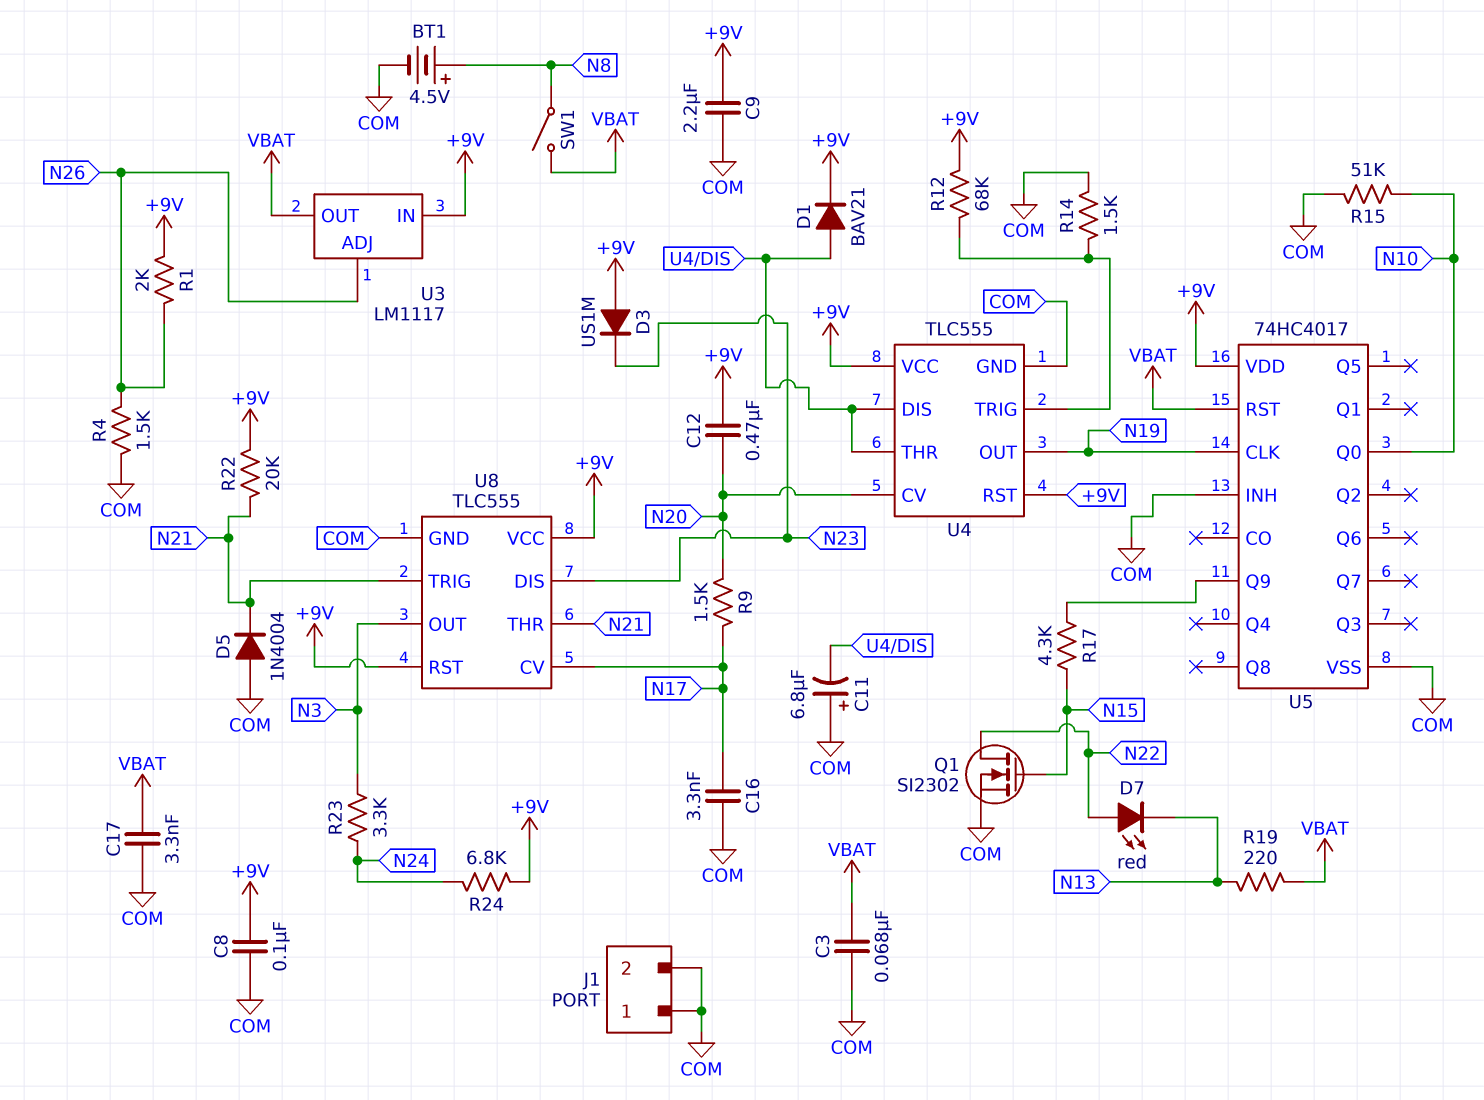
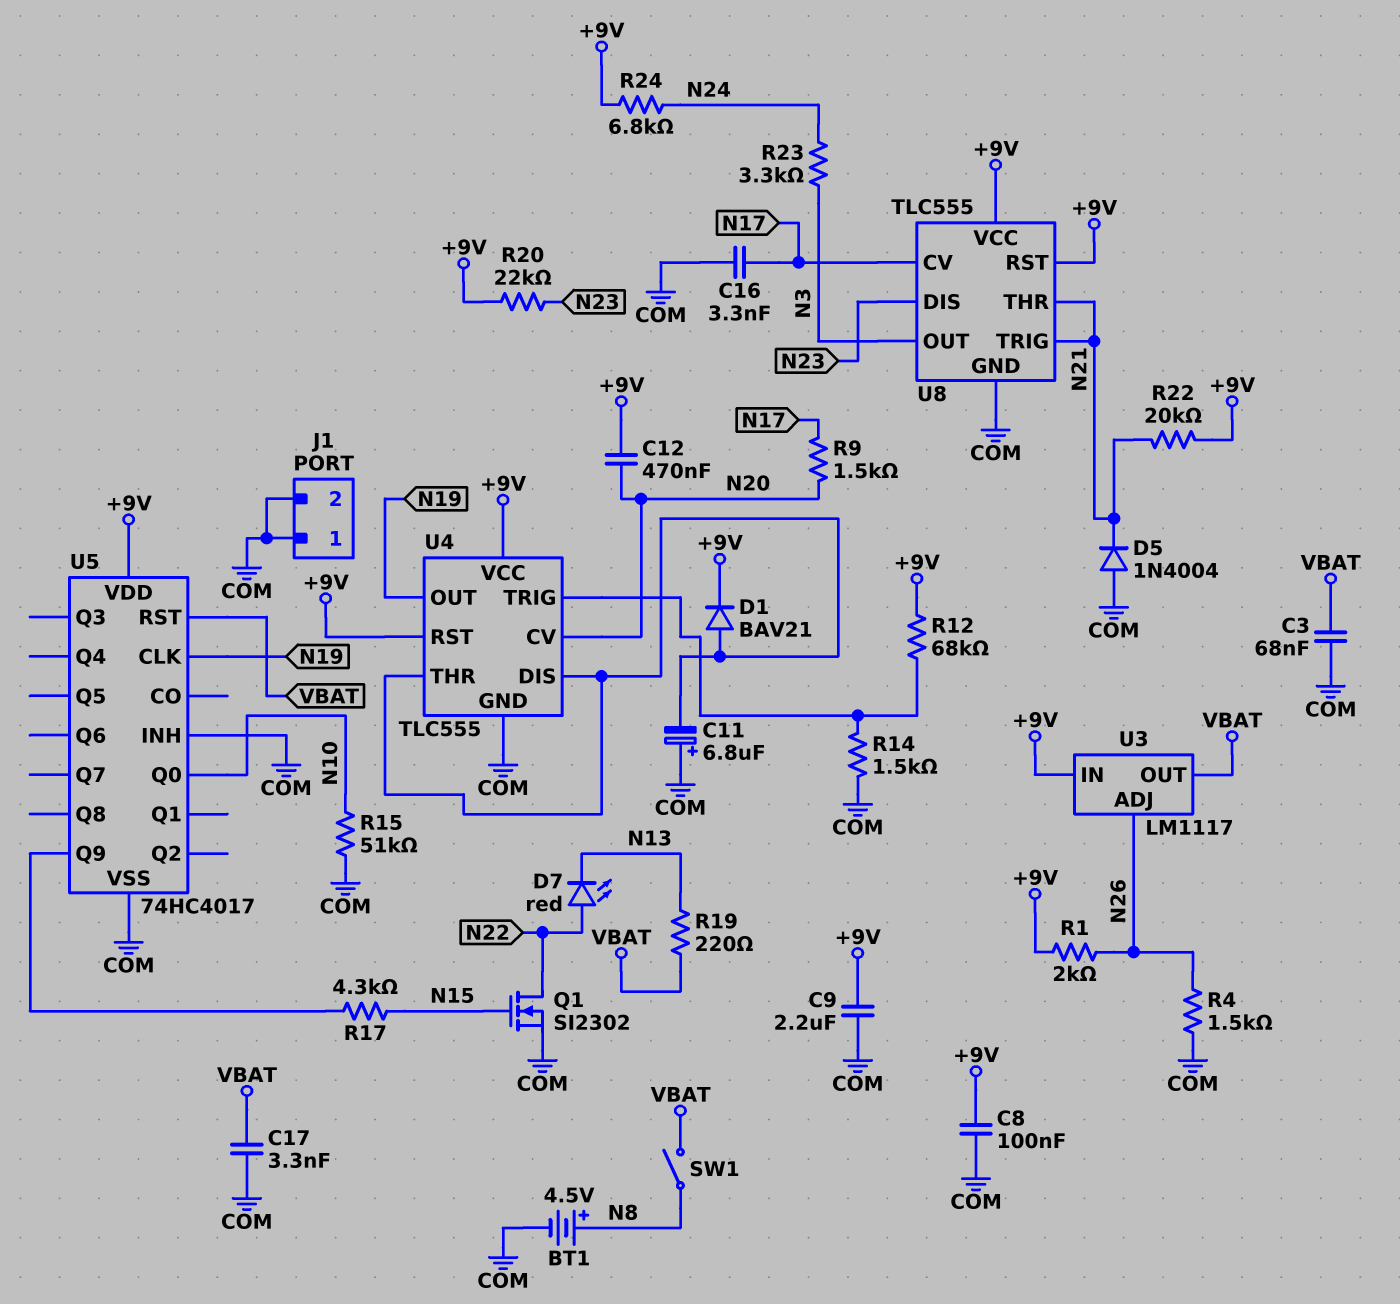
D3: diode US1M (A +9V, K N23) -> none
R20: none -> 22k (+9V, N23)

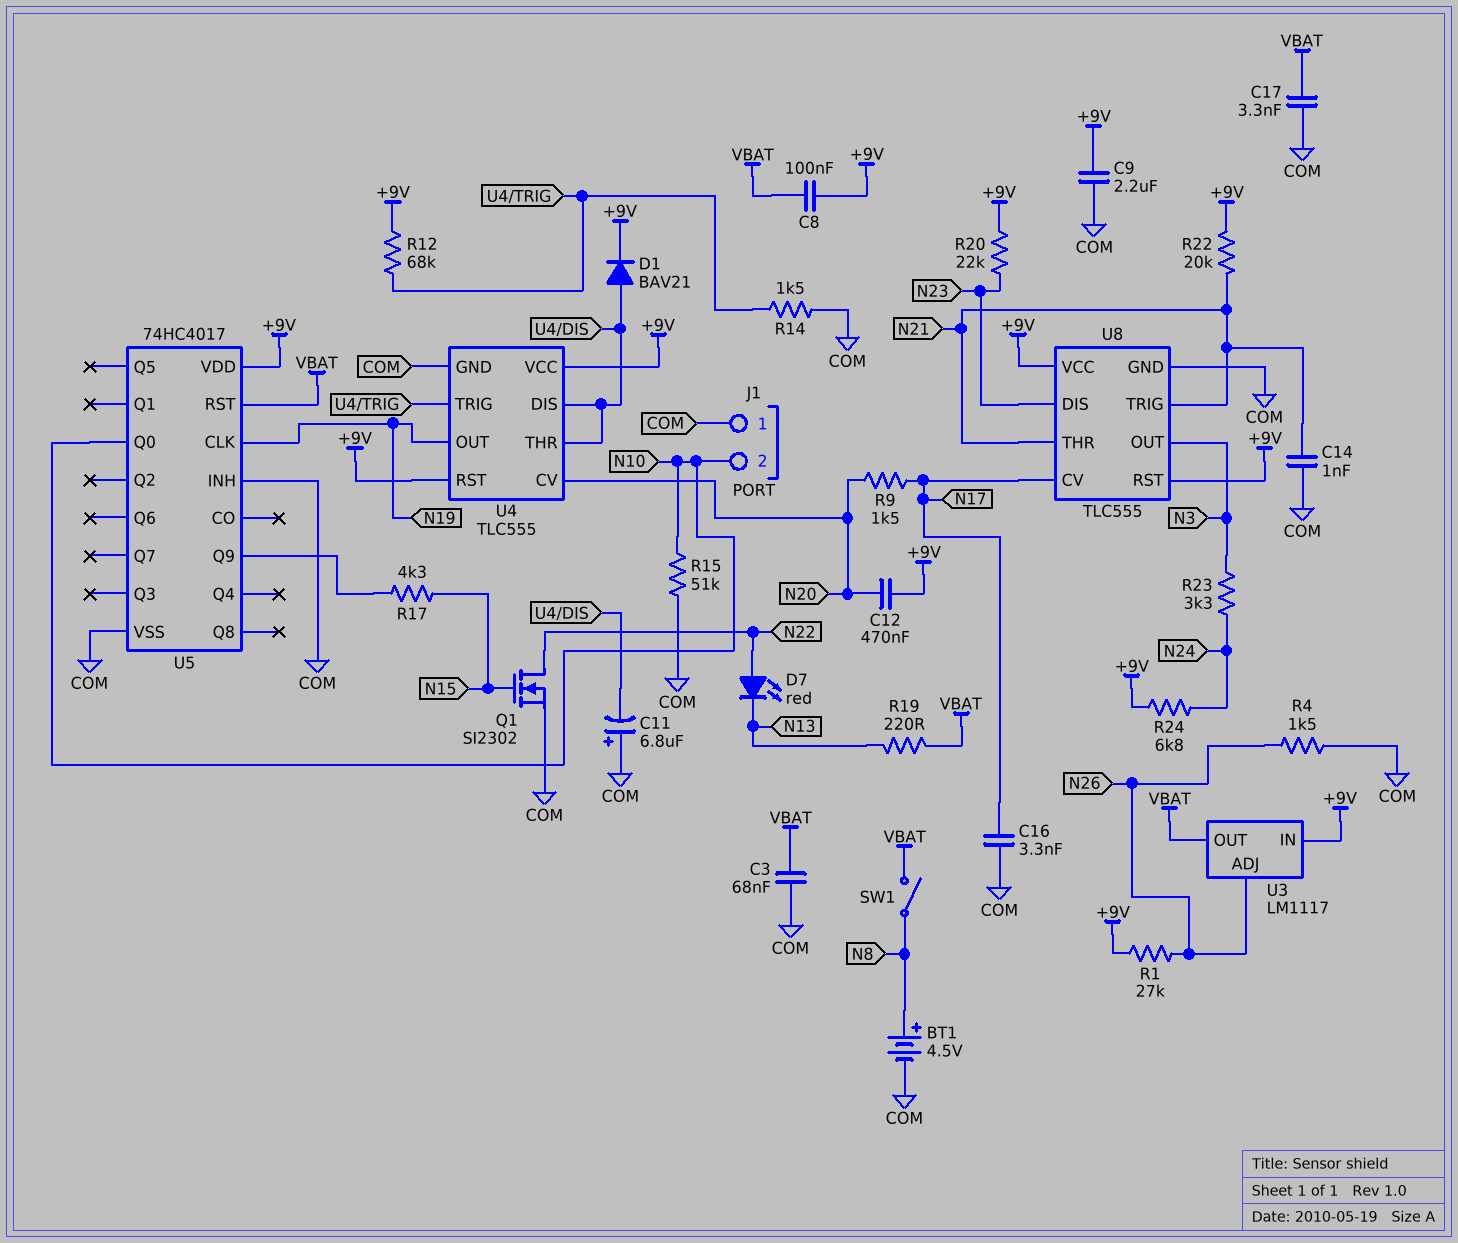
C8: 100nF (+9V, COM) -> 100nF (+9V, VBAT)
C14: none -> 1nF (COM, N21)
D5: diode 1N4004 (A COM, K N21) -> none
J1 pin 2: COM -> N10
R1: 2k (+9V, N26) -> 27k (+9V, N26)

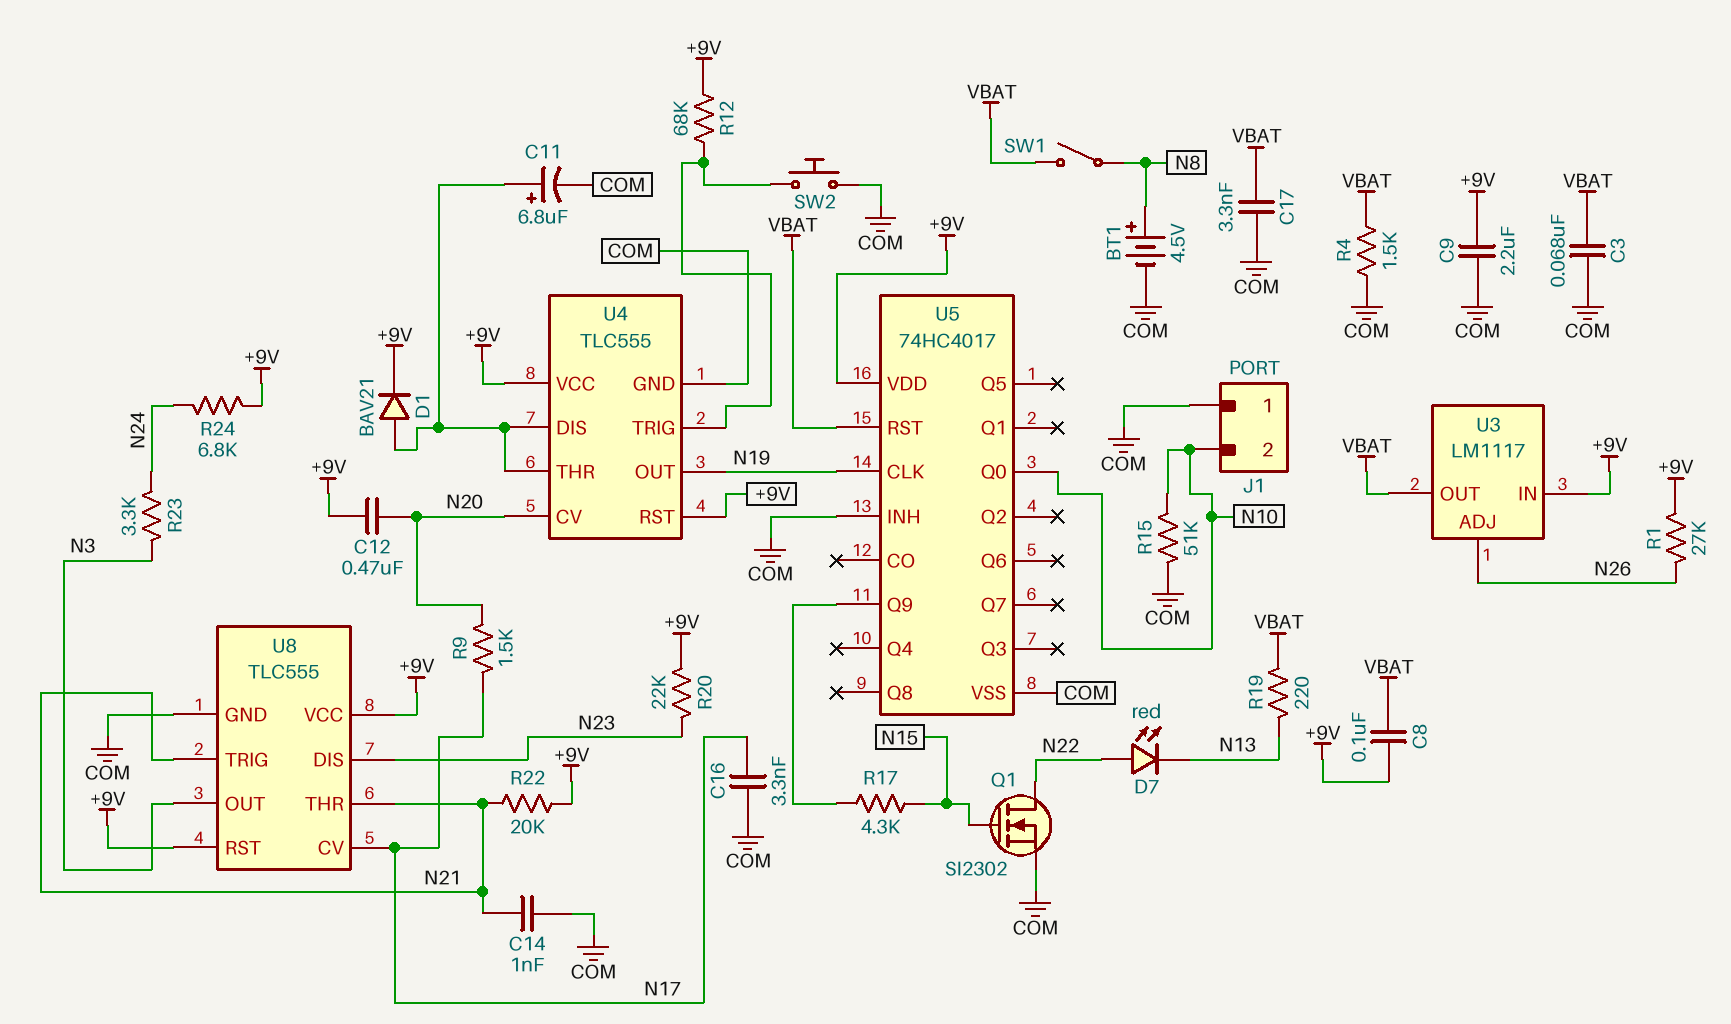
C11: 6.8uF (plus COM, minus U4/DIS) -> 6.8uF (plus U4/DIS, minus COM)
R4: 1.5k (COM, N26) -> 1.5k (COM, VBAT)
R14: 1.5k (COM, U4/TRIG) -> none
SW2: none -> button (COM, U4/TRIG)

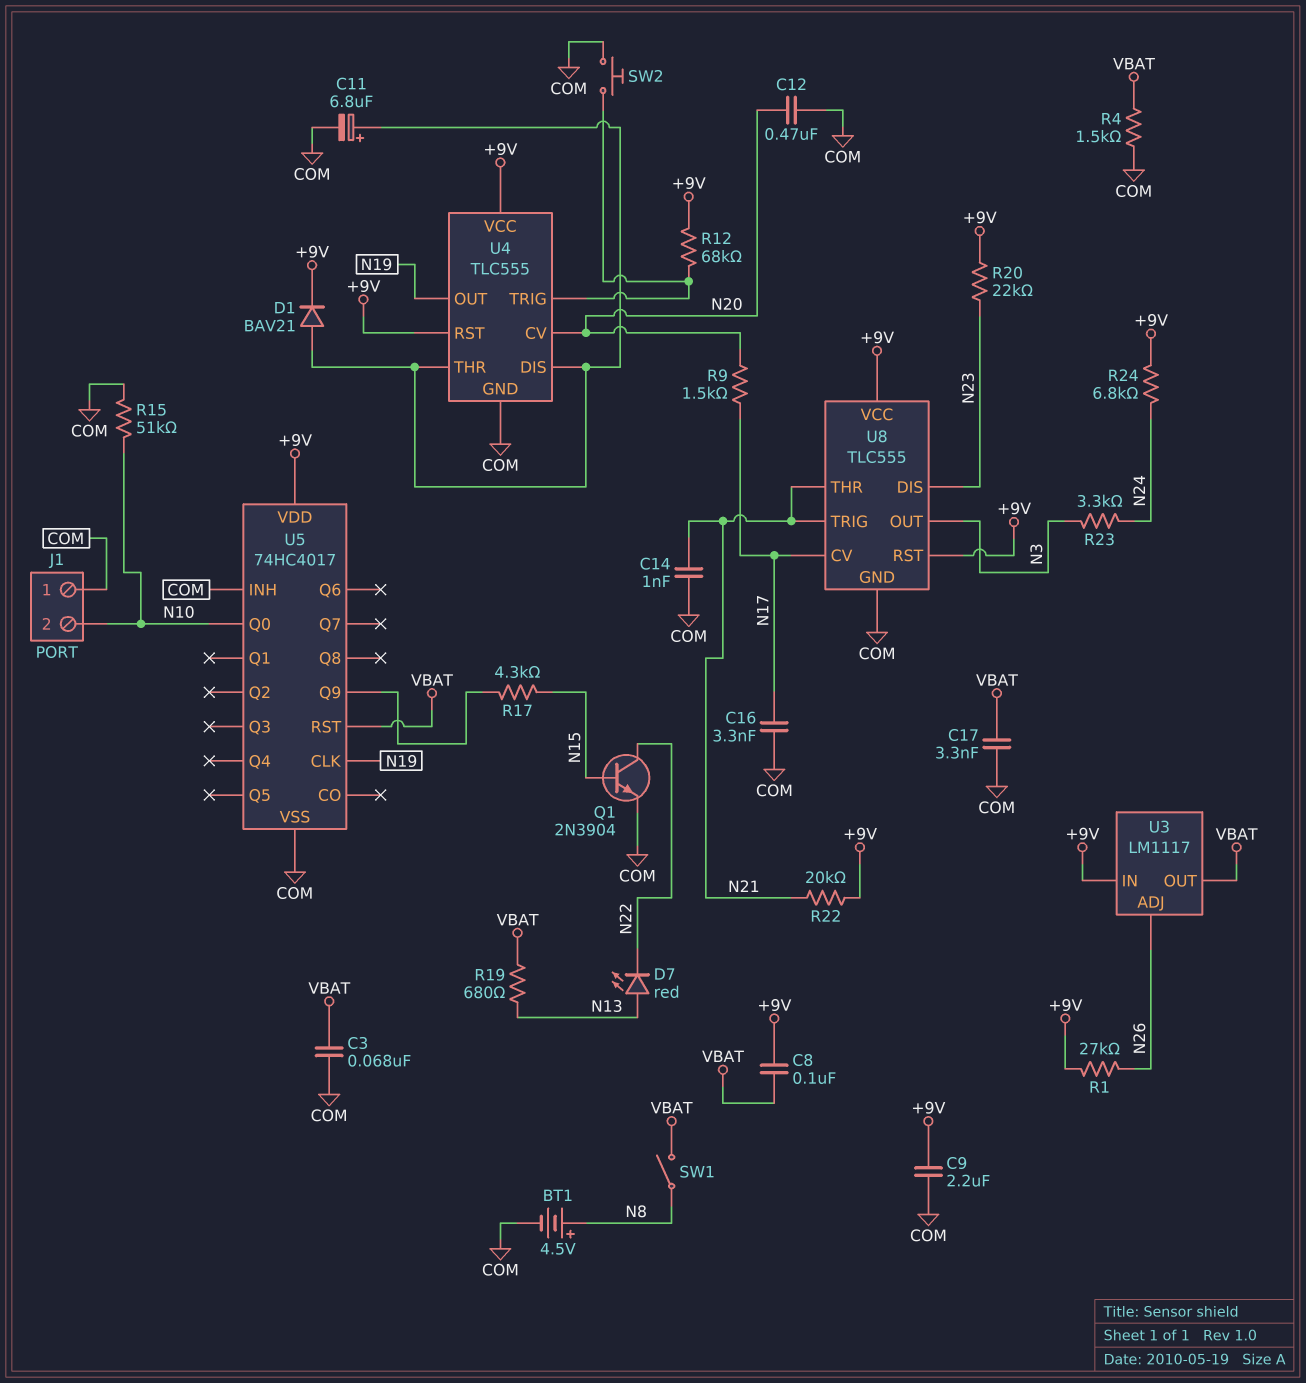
C12: 470nF (+9V, N20) -> 470nF (COM, N20)
D7: LED red (A N22, K N13) -> LED red (A N13, K N22)
Q1: NMOS SI2302 (G N15, D N22, S COM) -> NPN 2N3904 (B N15, C N22, E COM)
R19: 220 (N13, VBAT) -> 680 (N13, VBAT)

